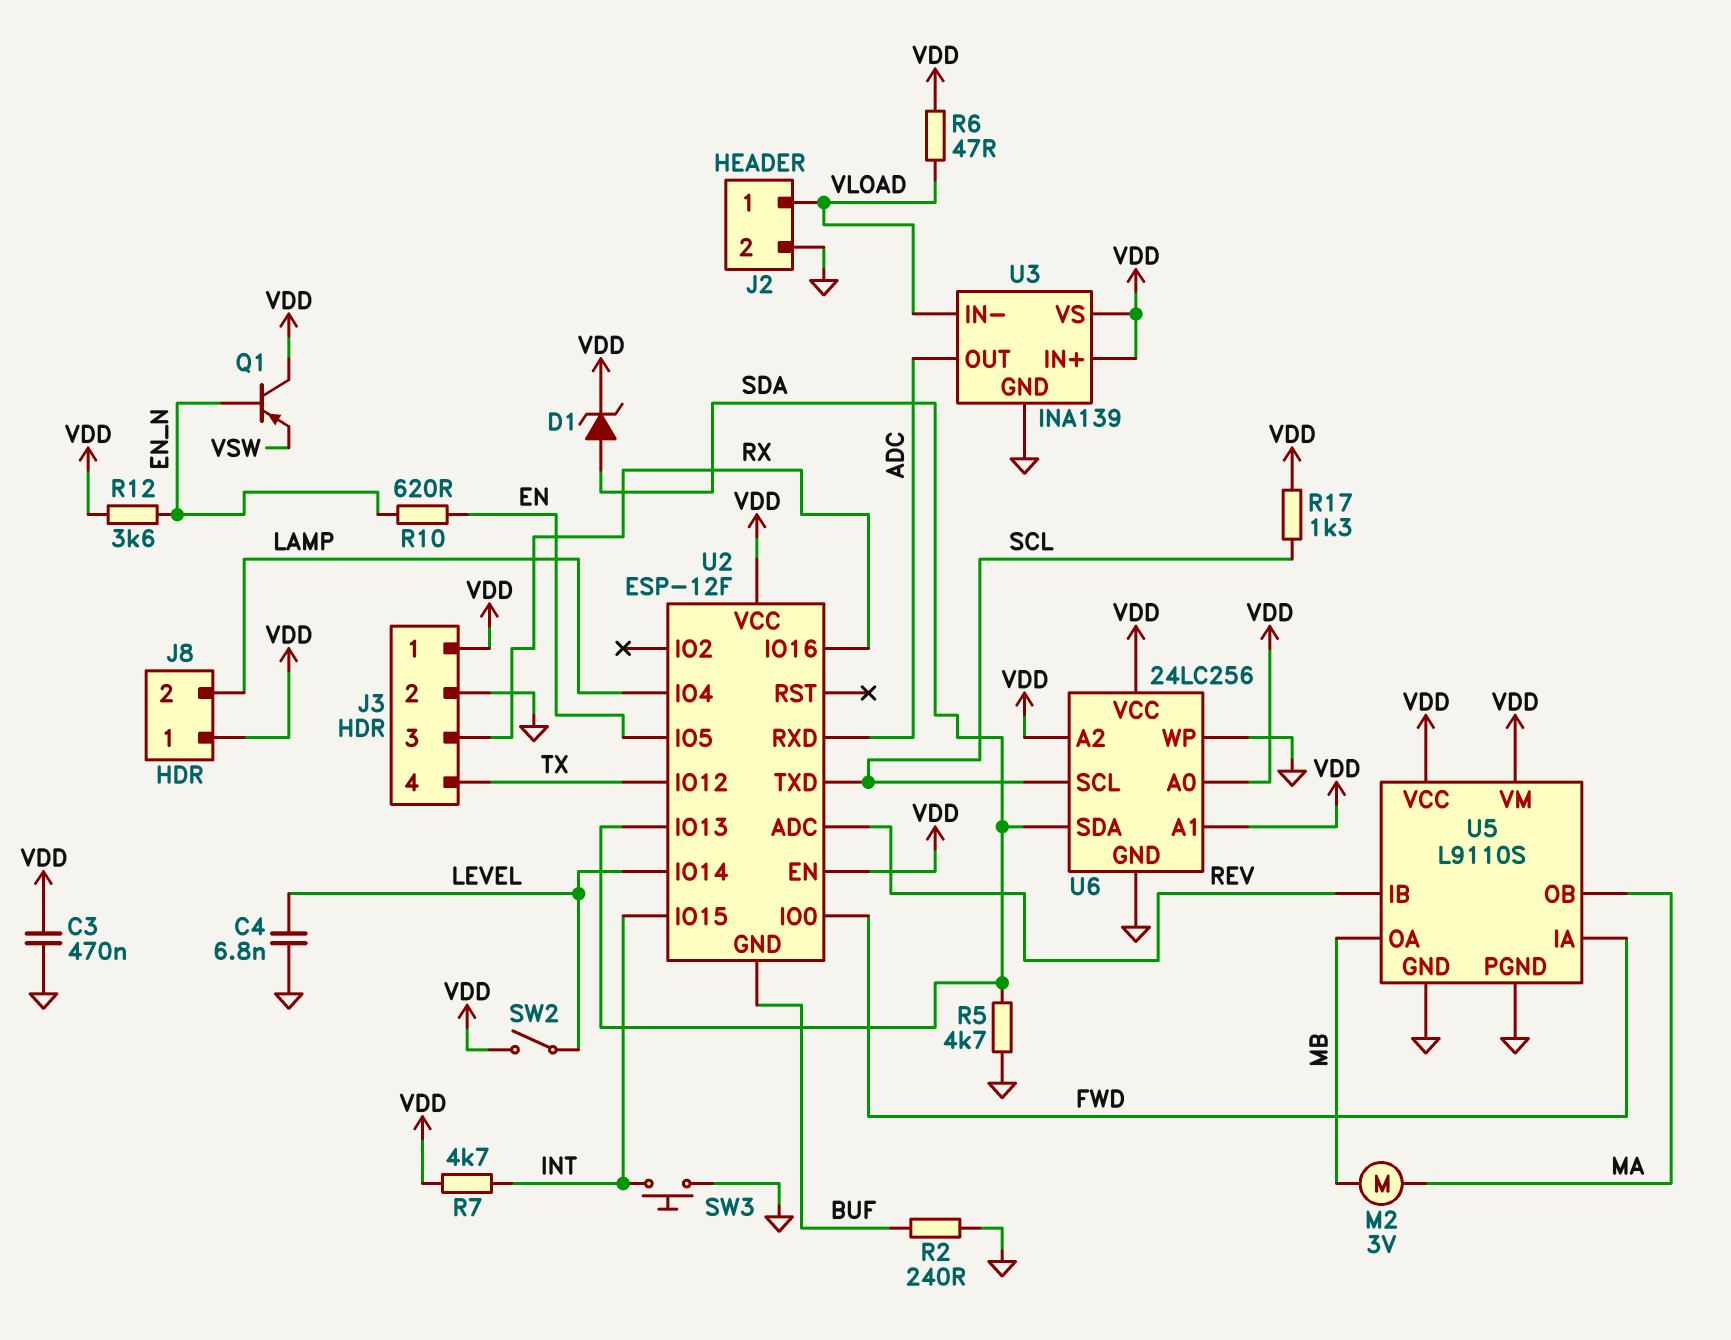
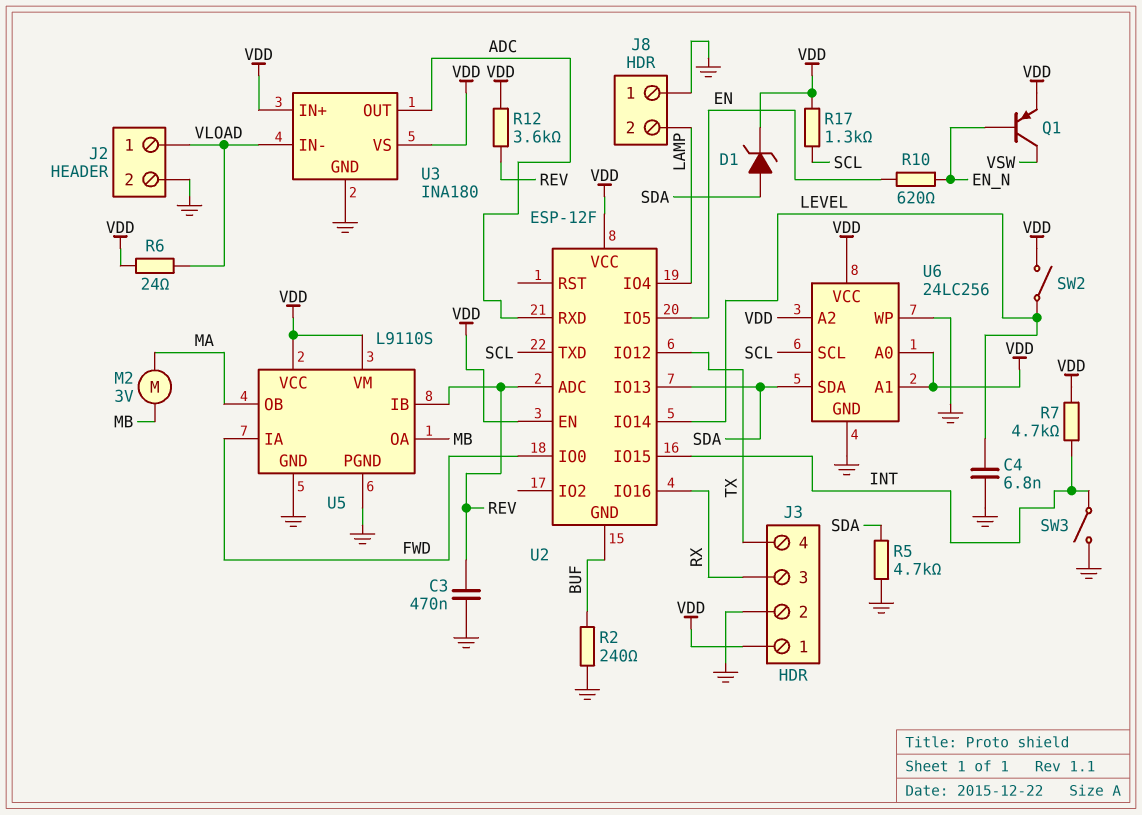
C3: 470nF (GND, VDD) -> 470nF (GND, REV)
J8 pin 1: VDD -> GND
Q1: PNP (B EN_N, C VDD, E VSW) -> PNP (B EN_N, C VSW, E VDD)
R6: 47 (VDD, VLOAD) -> 24 (VDD, VLOAD)
R12: 3.6k (EN_N, VDD) -> 3.6k (REV, VDD)
SW3: button (GND, INT) -> switch (GND, INT)
U3: INA139 -> INA180

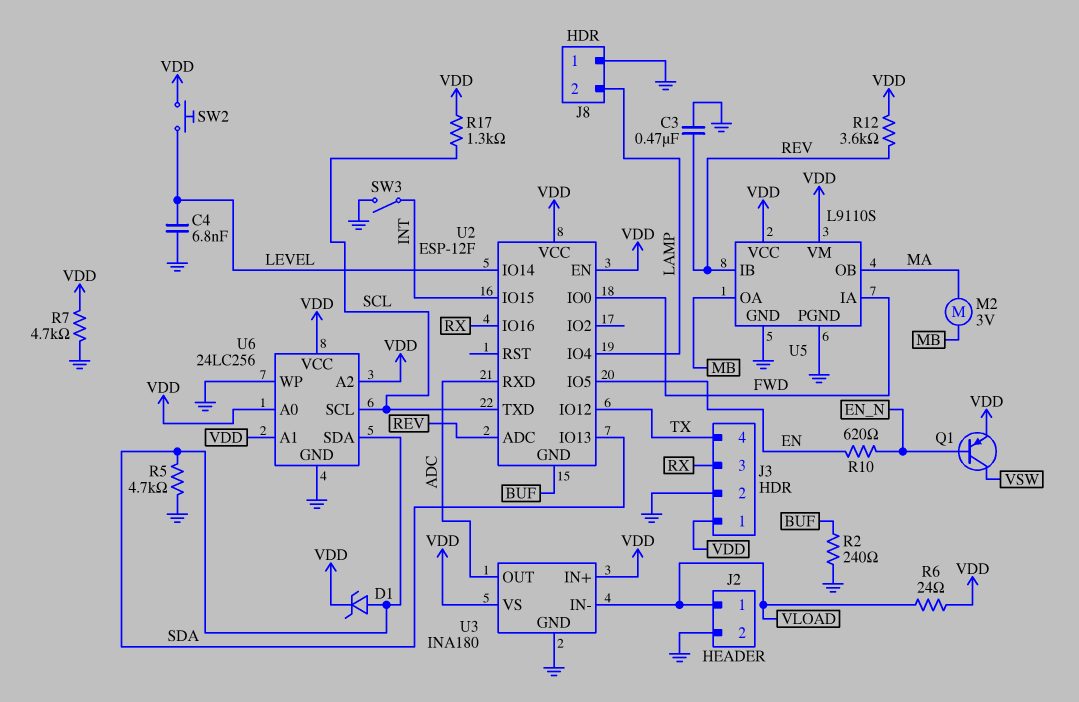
R7: 4.7k (INT, VDD) -> 4.7k (GND, VDD)
SW2: switch (LEVEL, VDD) -> button (LEVEL, VDD)

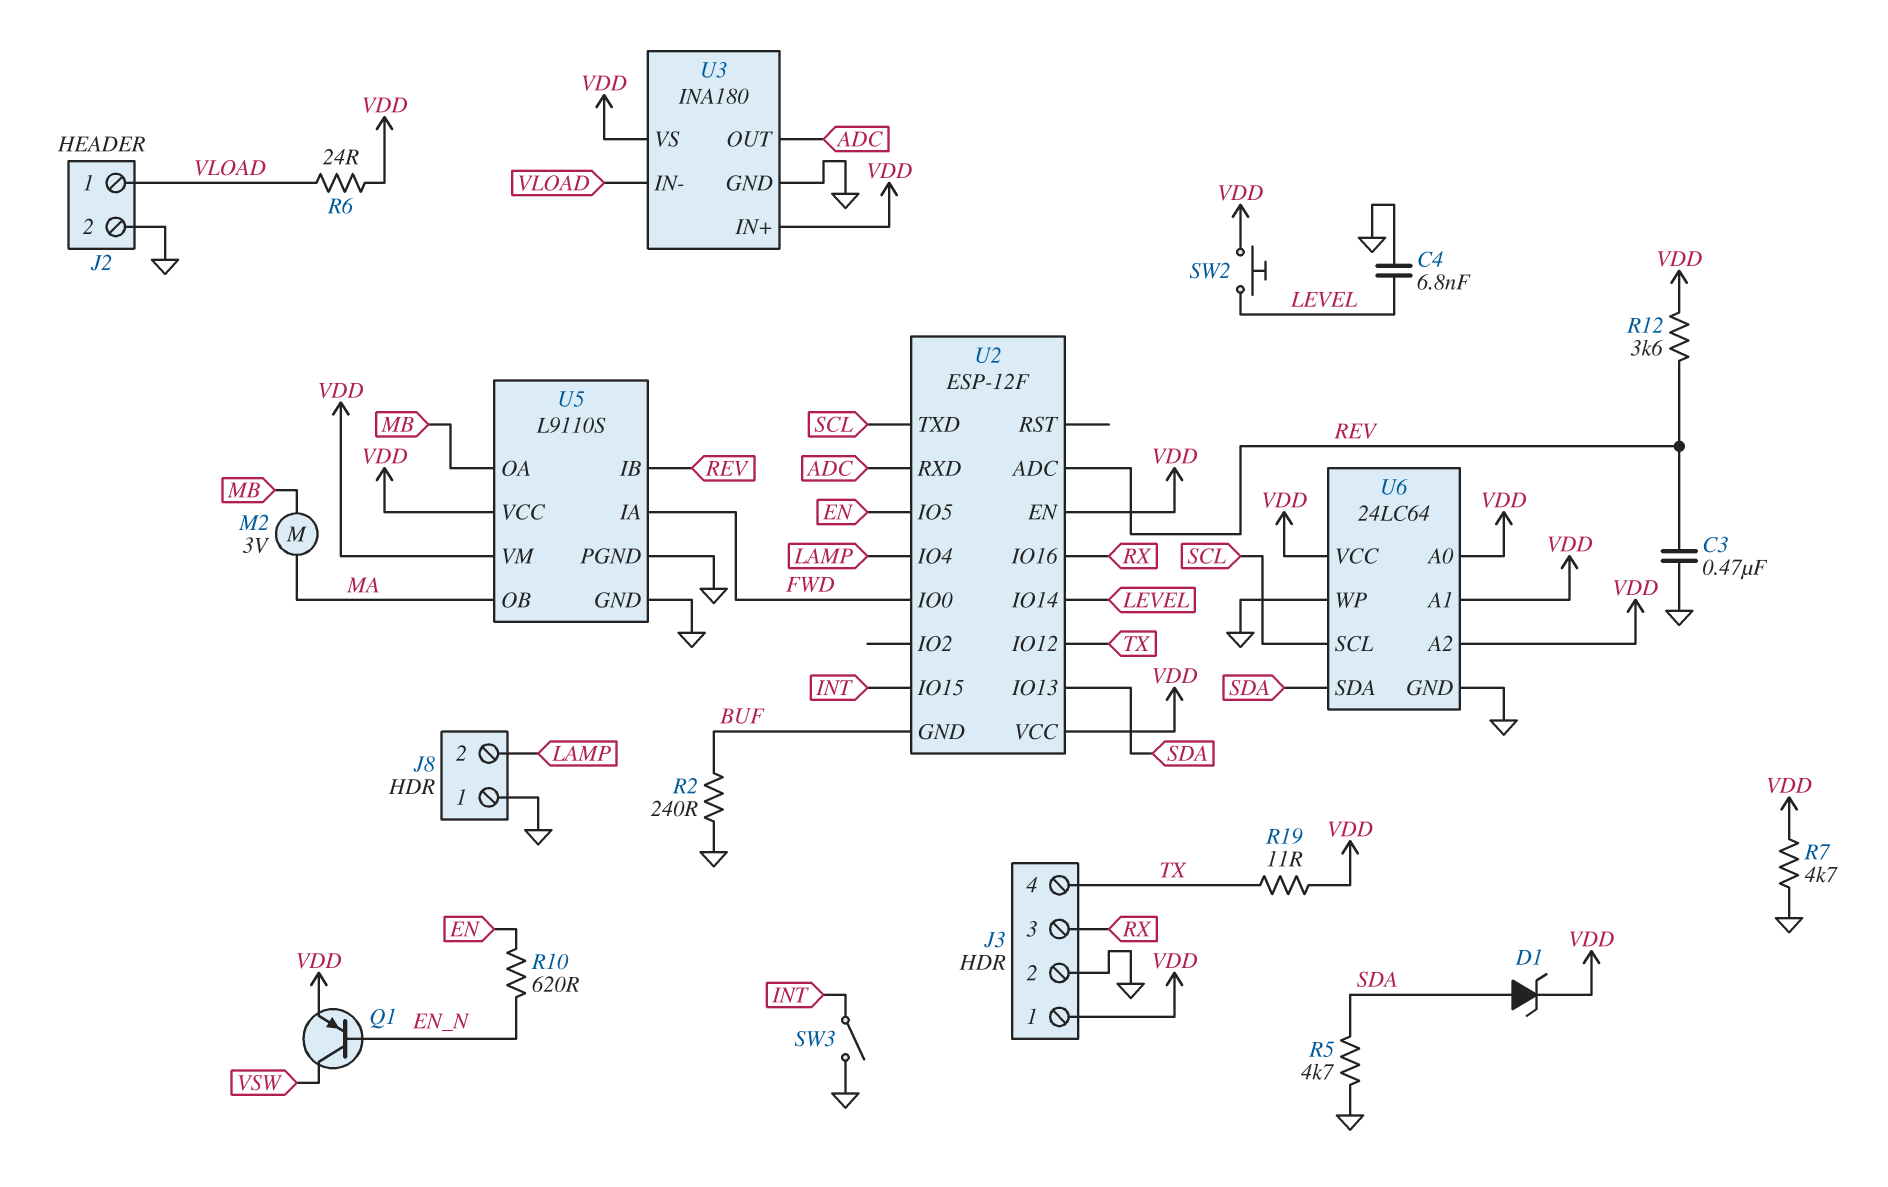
R17: 1.3k (SCL, VDD) -> none
R19: none -> 11 (TX, VDD)
U6: 24LC256 -> 24LC64

